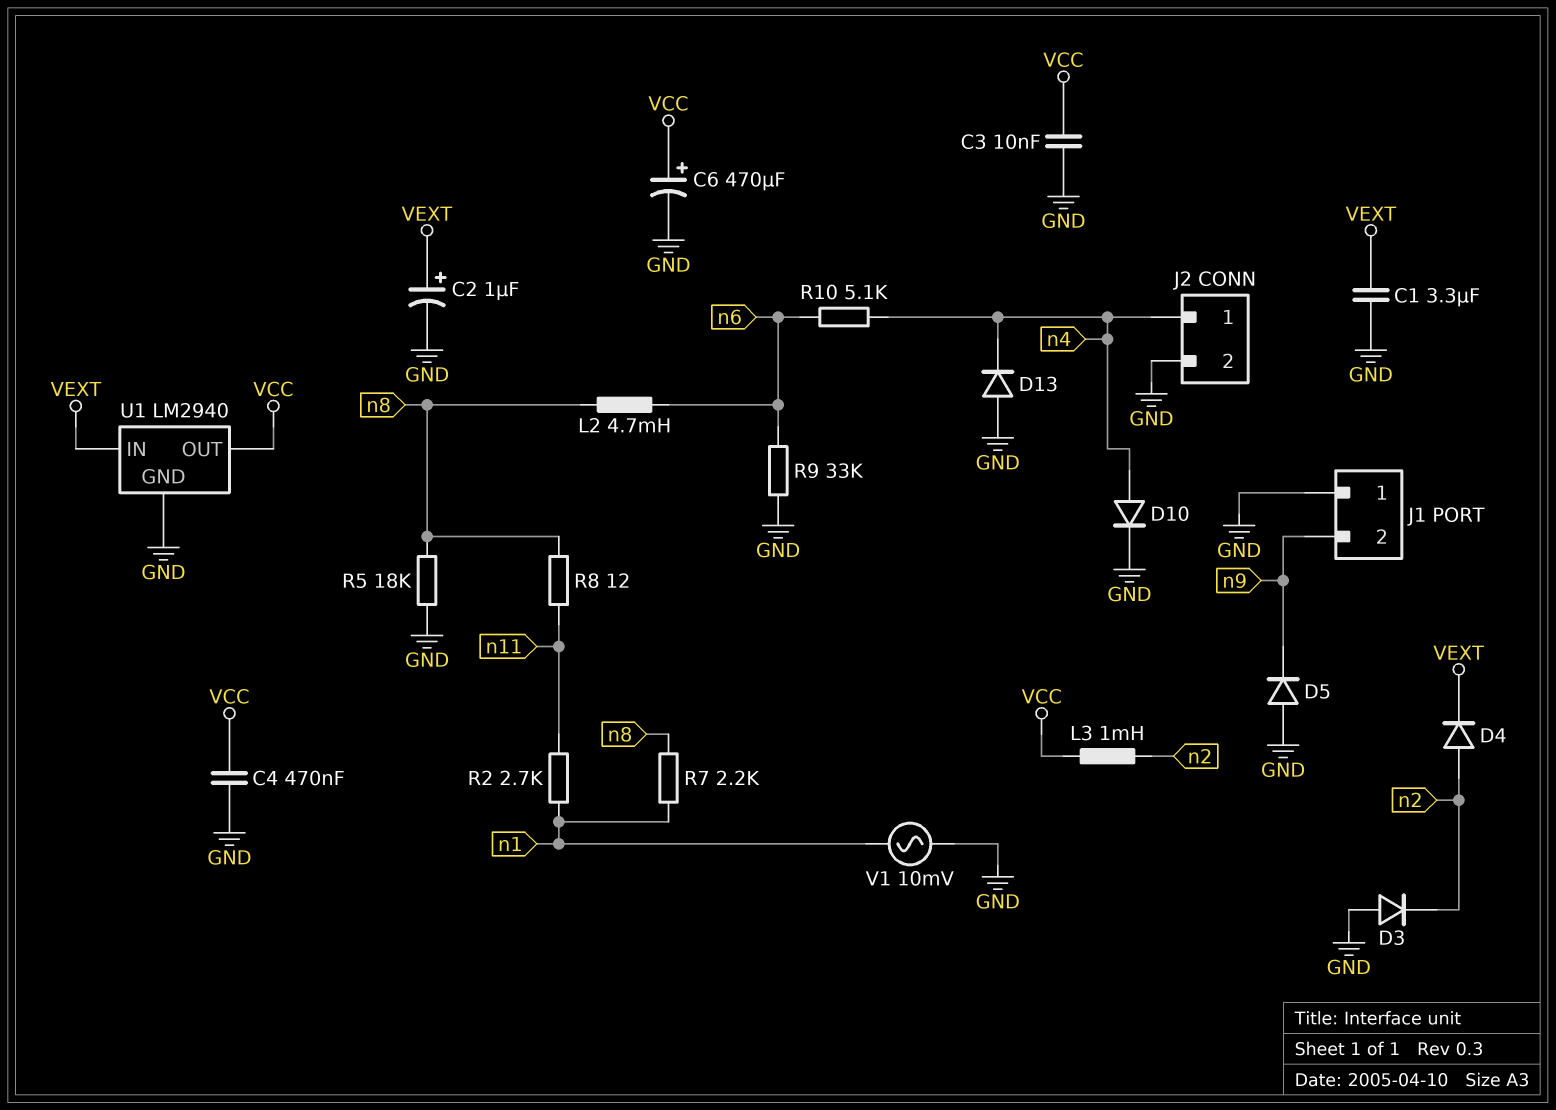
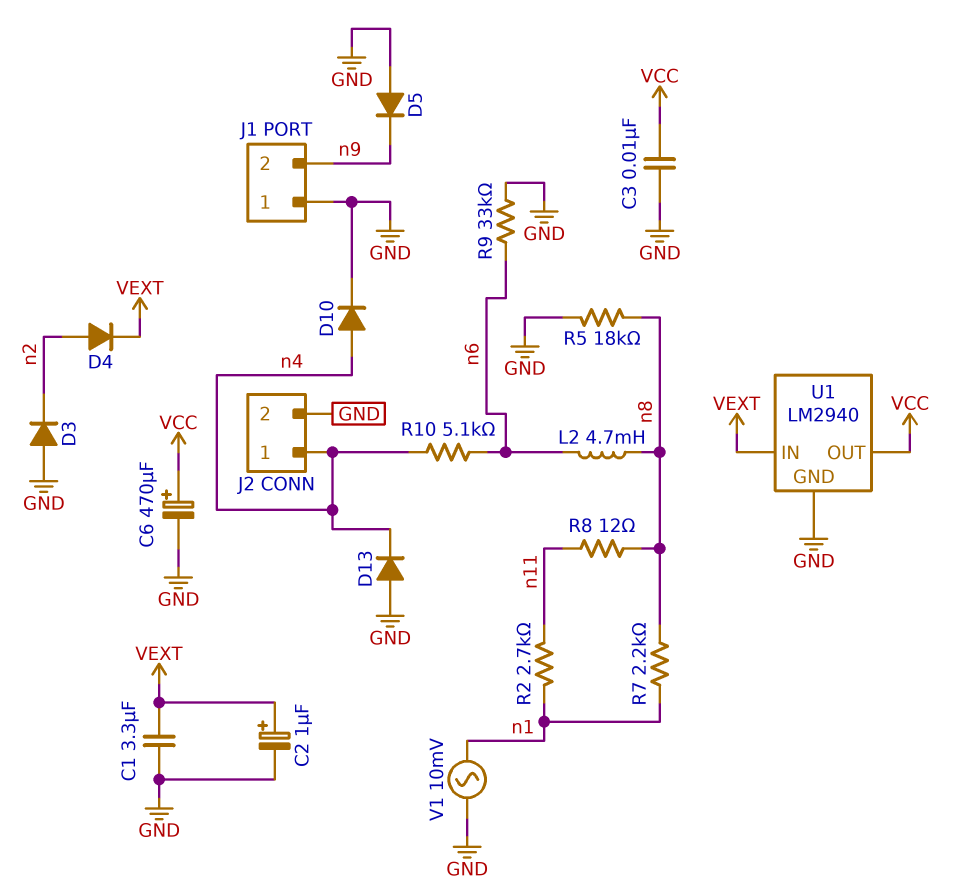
C4: 470nF (GND, VCC) -> none
L3: 1mH (VCC, n2) -> none

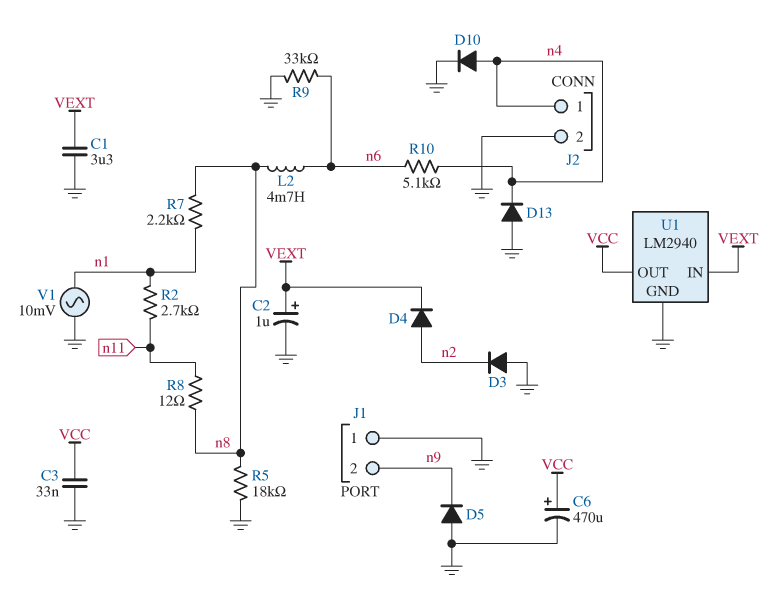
C3: 10nF (GND, VCC) -> 33nF (GND, VCC)

